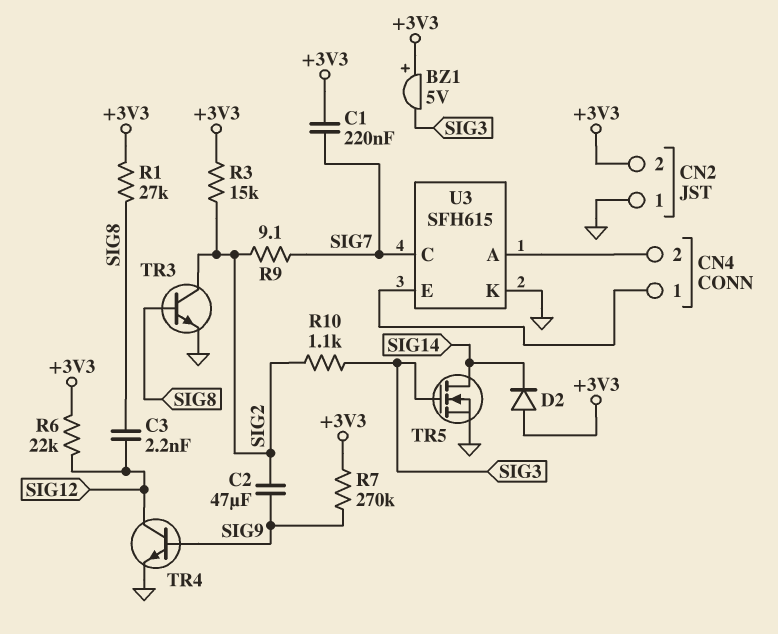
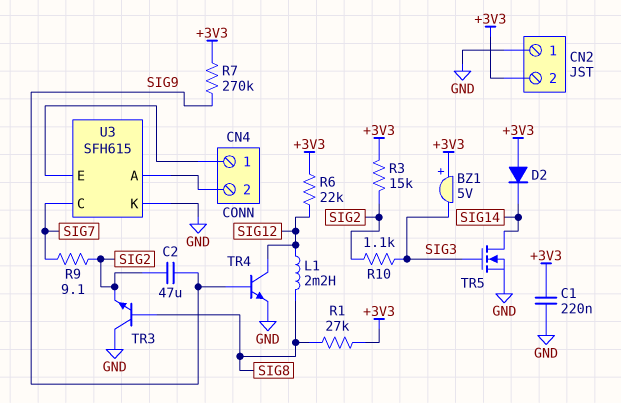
C1: 220nF (+3V3, SIG7) -> 220nF (+3V3, GND)
C3: 2.2nF (SIG8, SIG12) -> none
L1: none -> 2.2mH (SIG8, SIG12)
TR3: NPN (B SIG8, C SIG2, E GND) -> NPN (B SIG8, C GND, E SIG2)

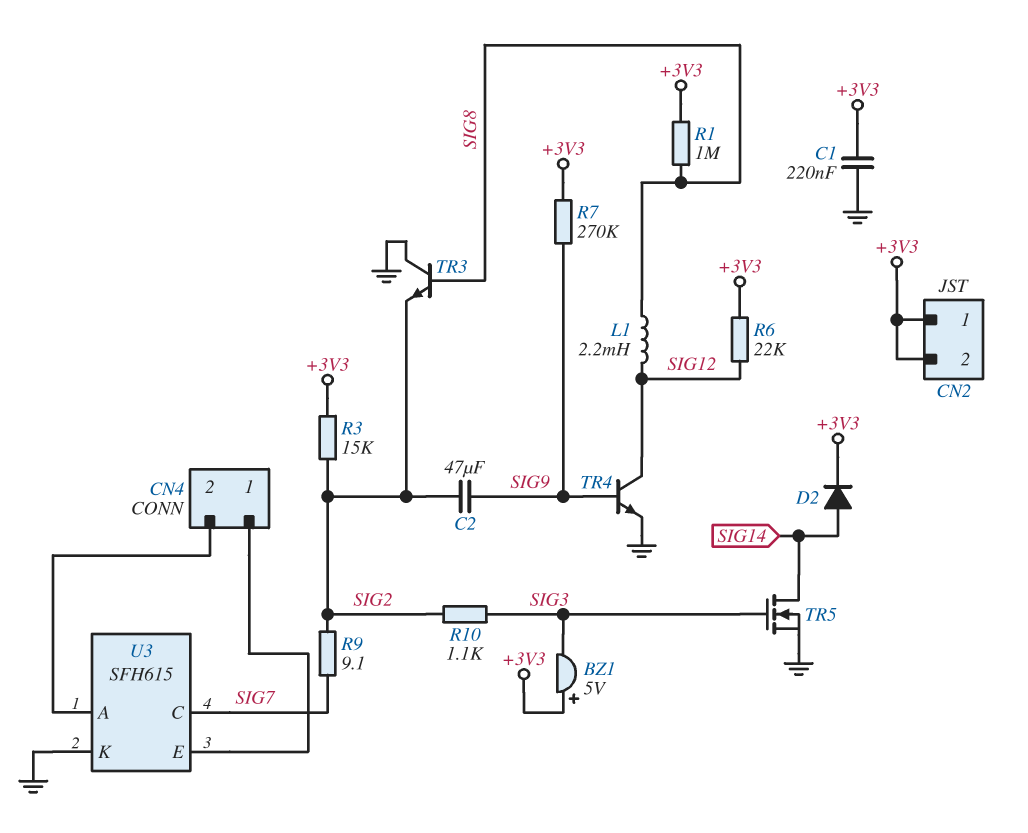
CN2 pin 1: GND -> +3V3
D2: diode (A +3V3, K SIG14) -> diode (A SIG14, K +3V3)
R1: 27k (+3V3, SIG8) -> 1M (+3V3, SIG8)

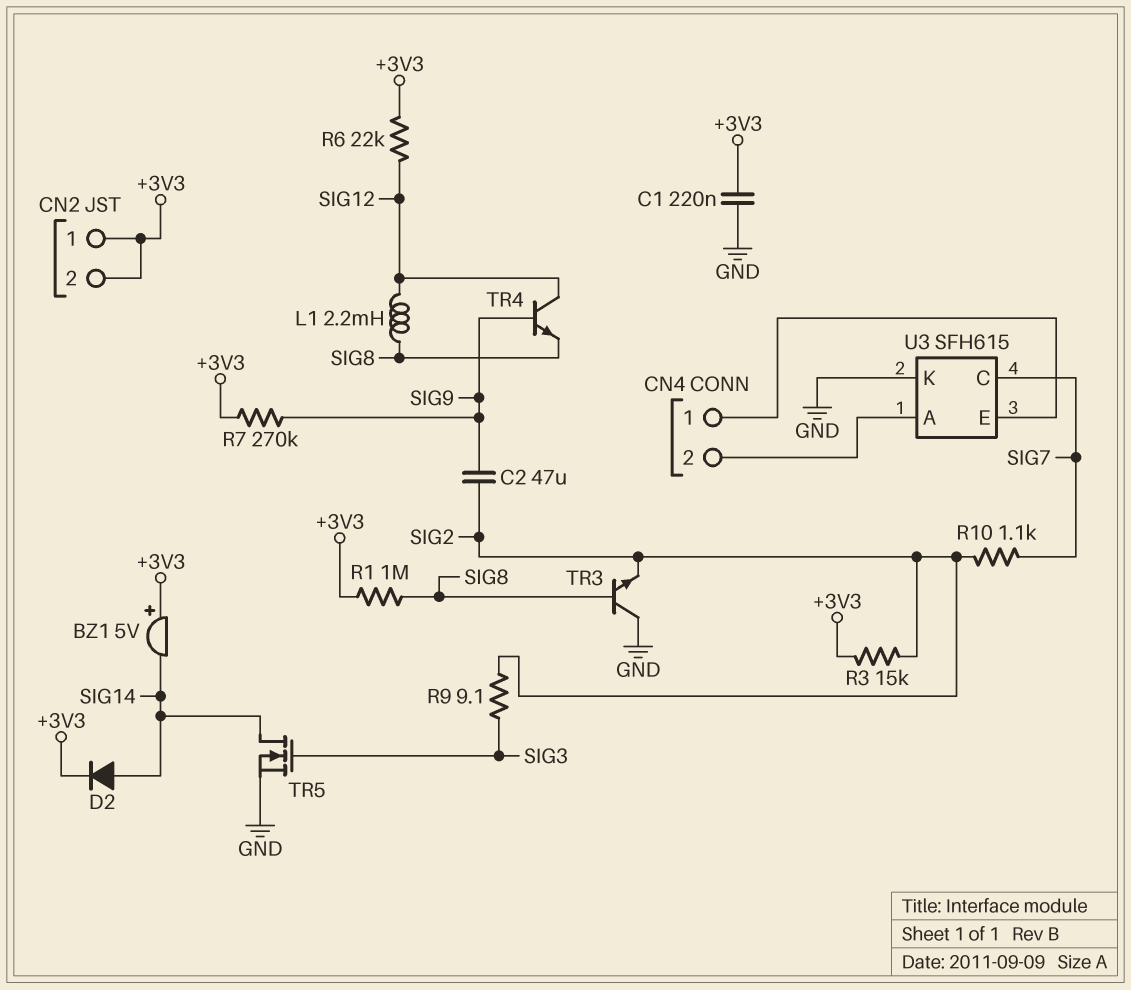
BZ1: buzzer 5V (plus +3V3, minus SIG3) -> buzzer 5V (plus +3V3, minus SIG14)
R9: 9.1 (SIG2, SIG7) -> 9.1 (SIG2, SIG3)
R10: 1.1k (SIG2, SIG3) -> 1.1k (SIG2, SIG7)
TR4: NPN (B SIG9, C SIG12, E GND) -> NPN (B SIG9, C SIG12, E SIG8)

